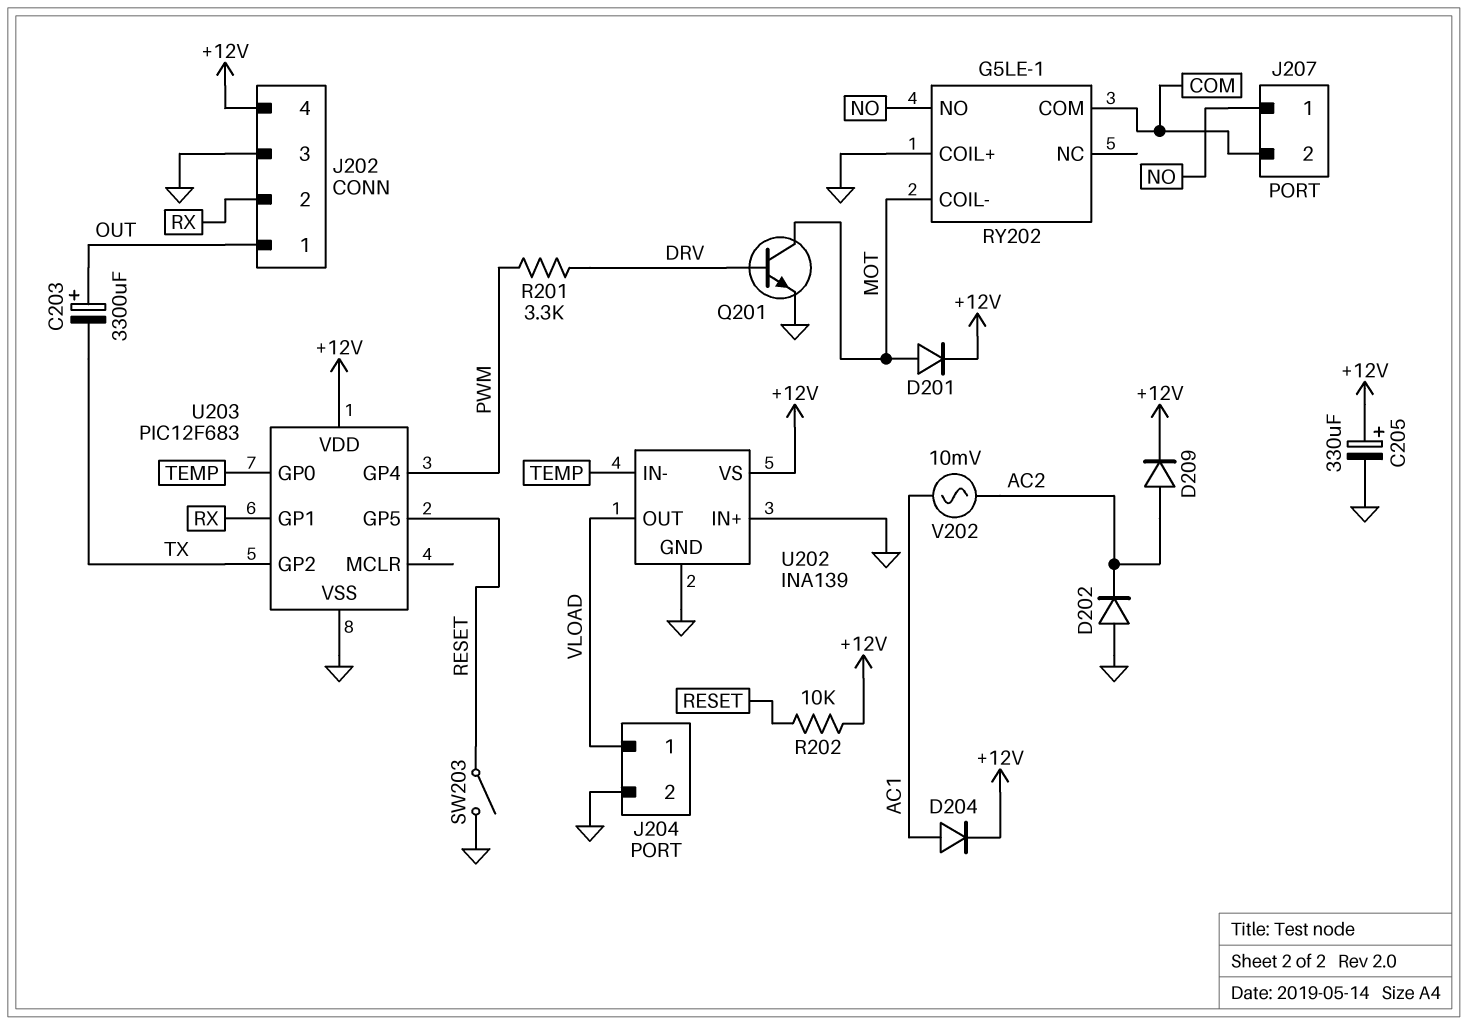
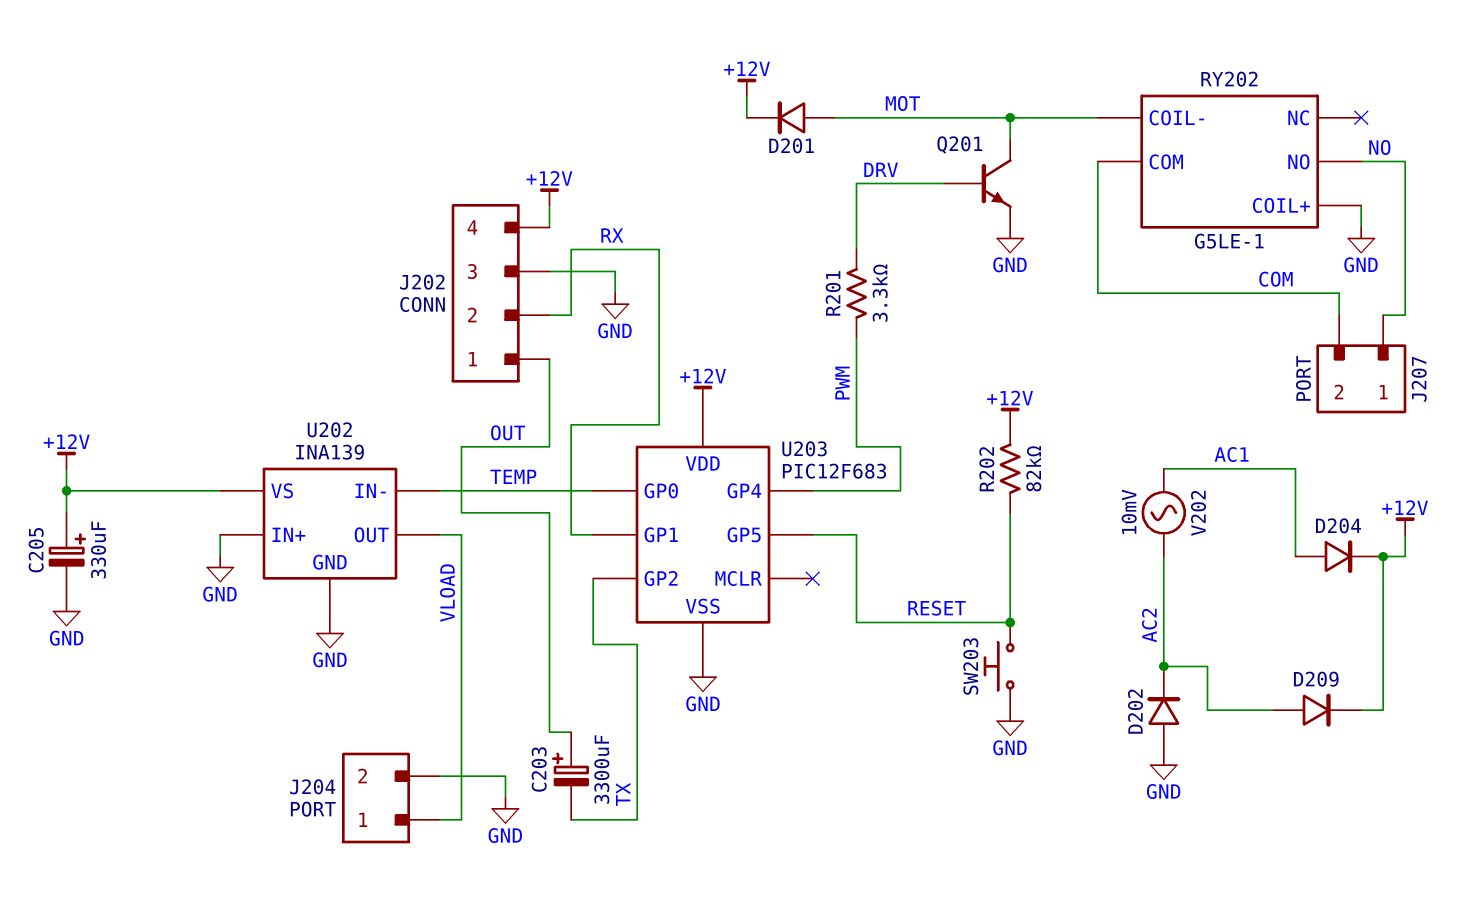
R202: 10k (+12V, RESET) -> 82k (+12V, RESET)
SW203: switch (GND, RESET) -> button (GND, RESET)

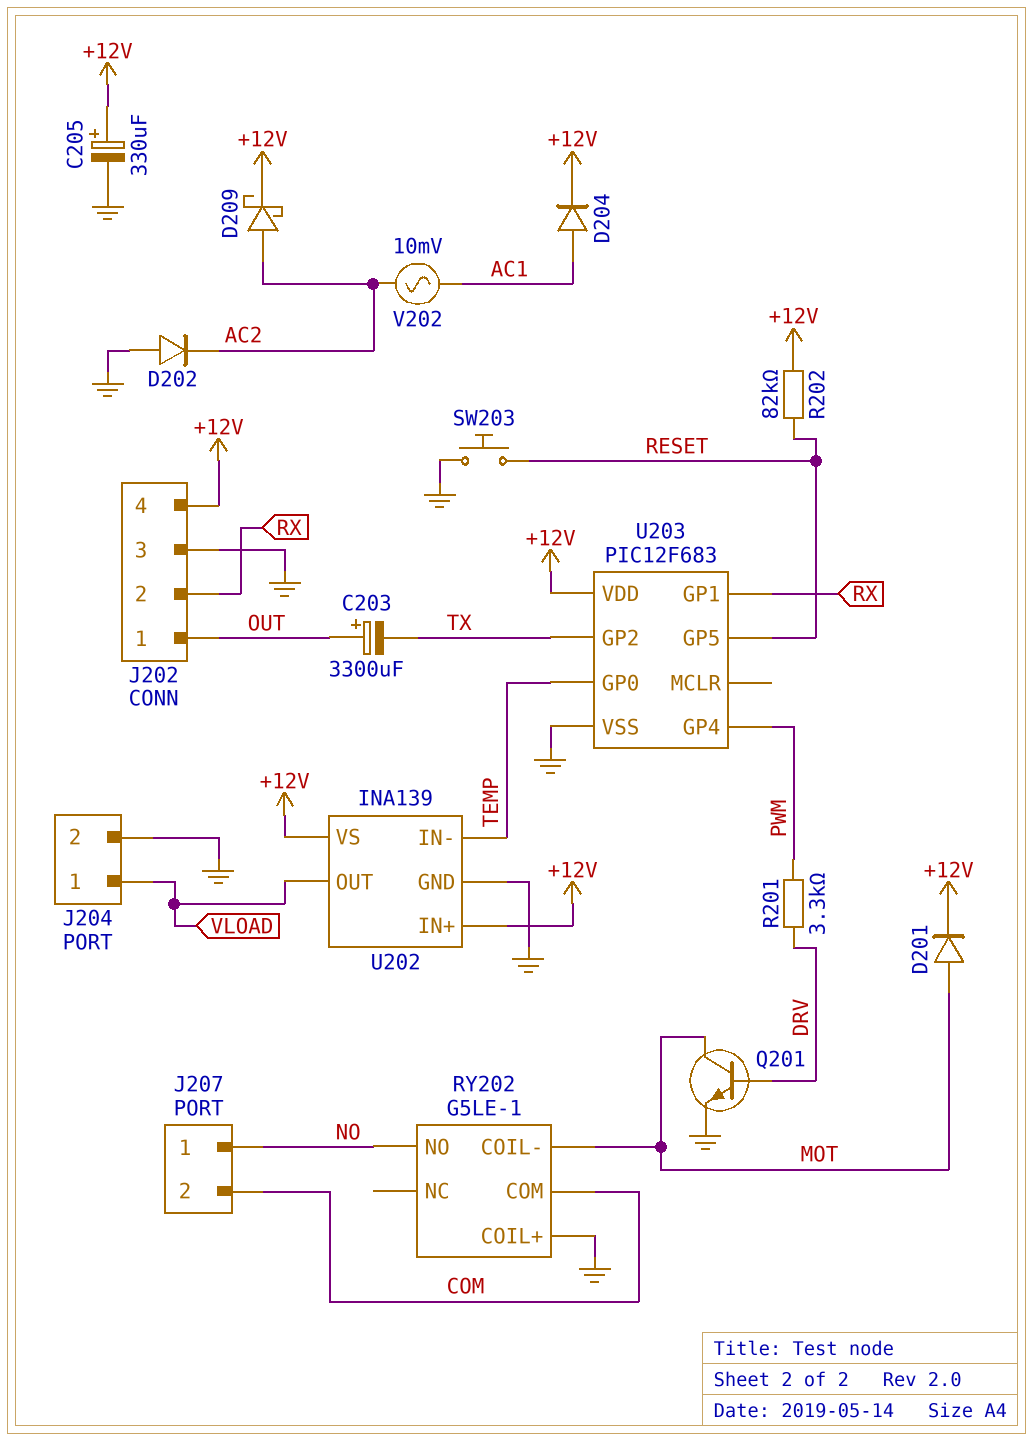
D209: diode (A AC2, K +12V) -> schottky (A AC2, K +12V)
U202 pin IN+: GND -> +12V

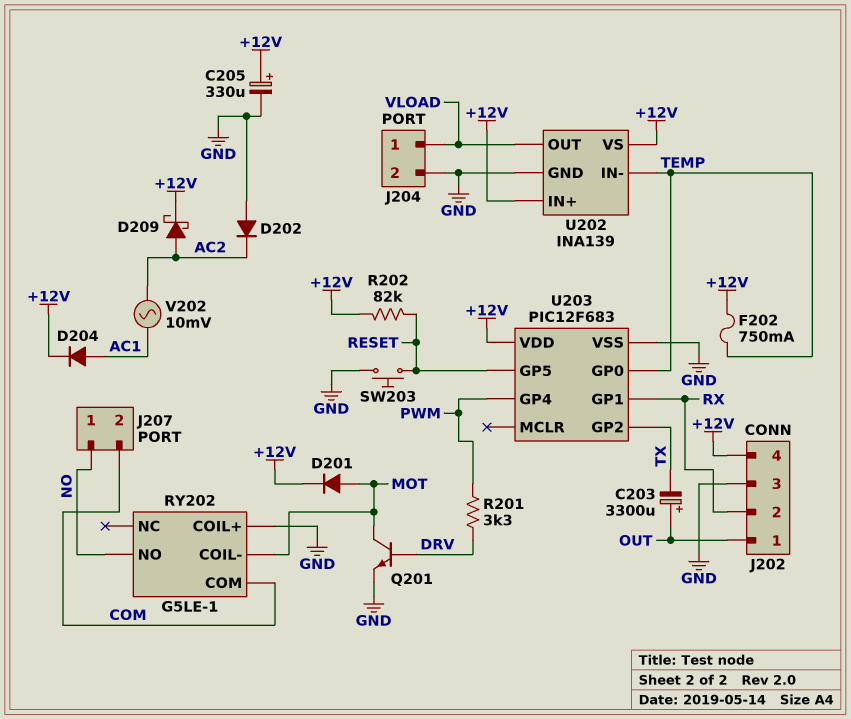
F202: none -> 750mA (+12V, TEMP)

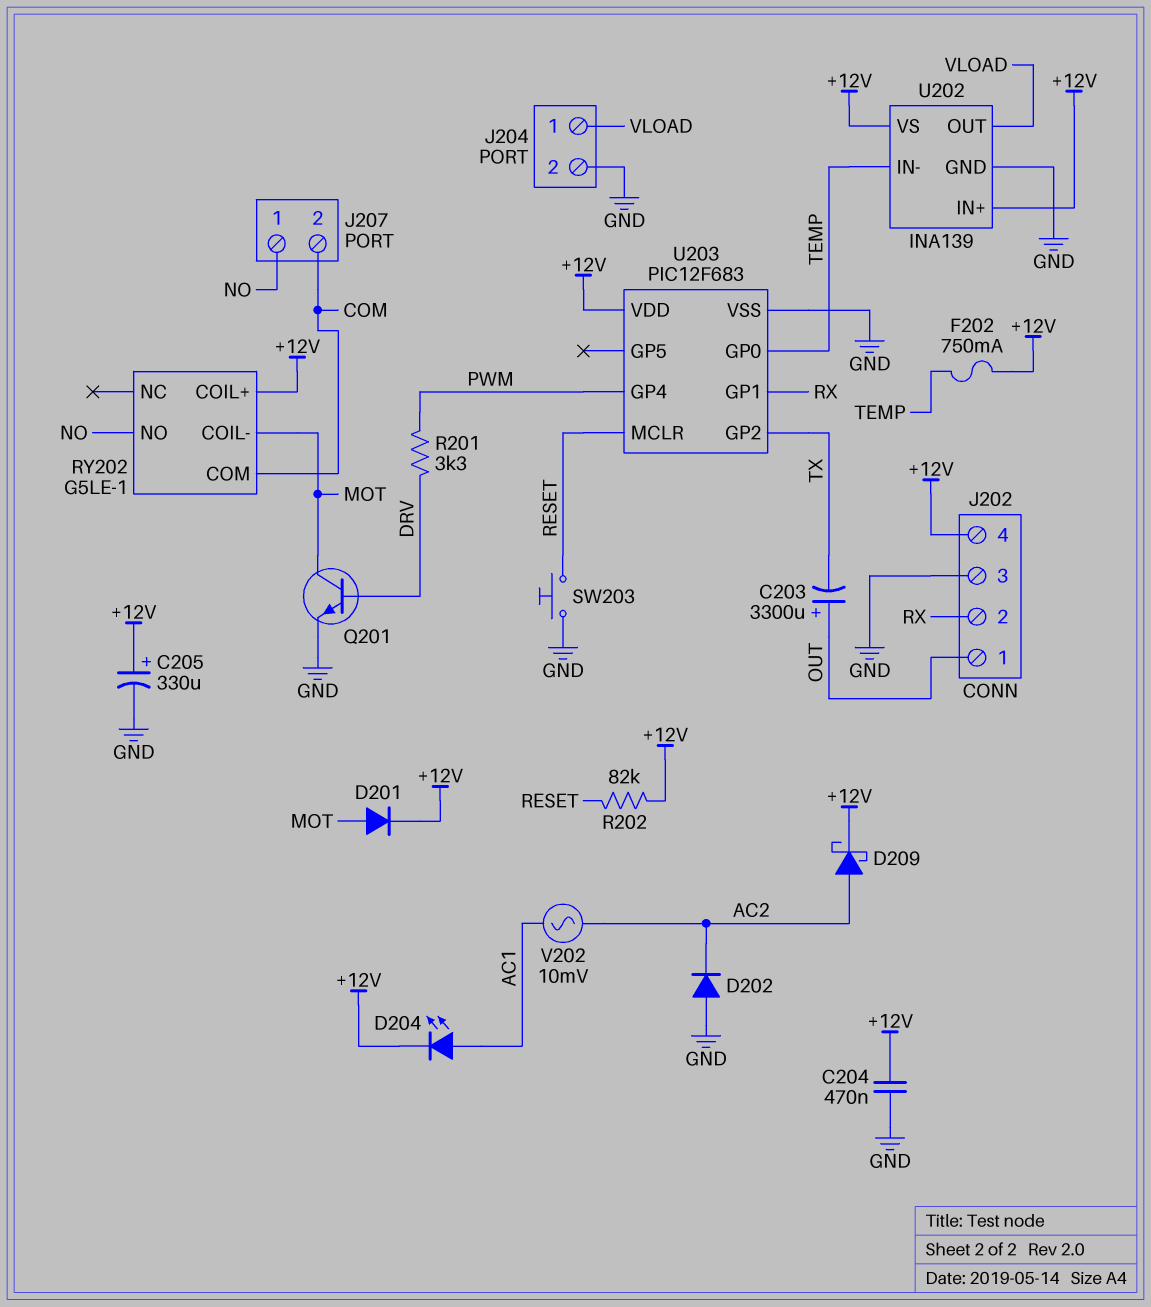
C204: none -> 470nF (+12V, GND)
D204: diode (A AC1, K +12V) -> LED (A AC1, K +12V)
RY202 pin COIL+: GND -> +12V
U203 pin GP5: RESET -> none
U203 pin MCLR: none -> RESET

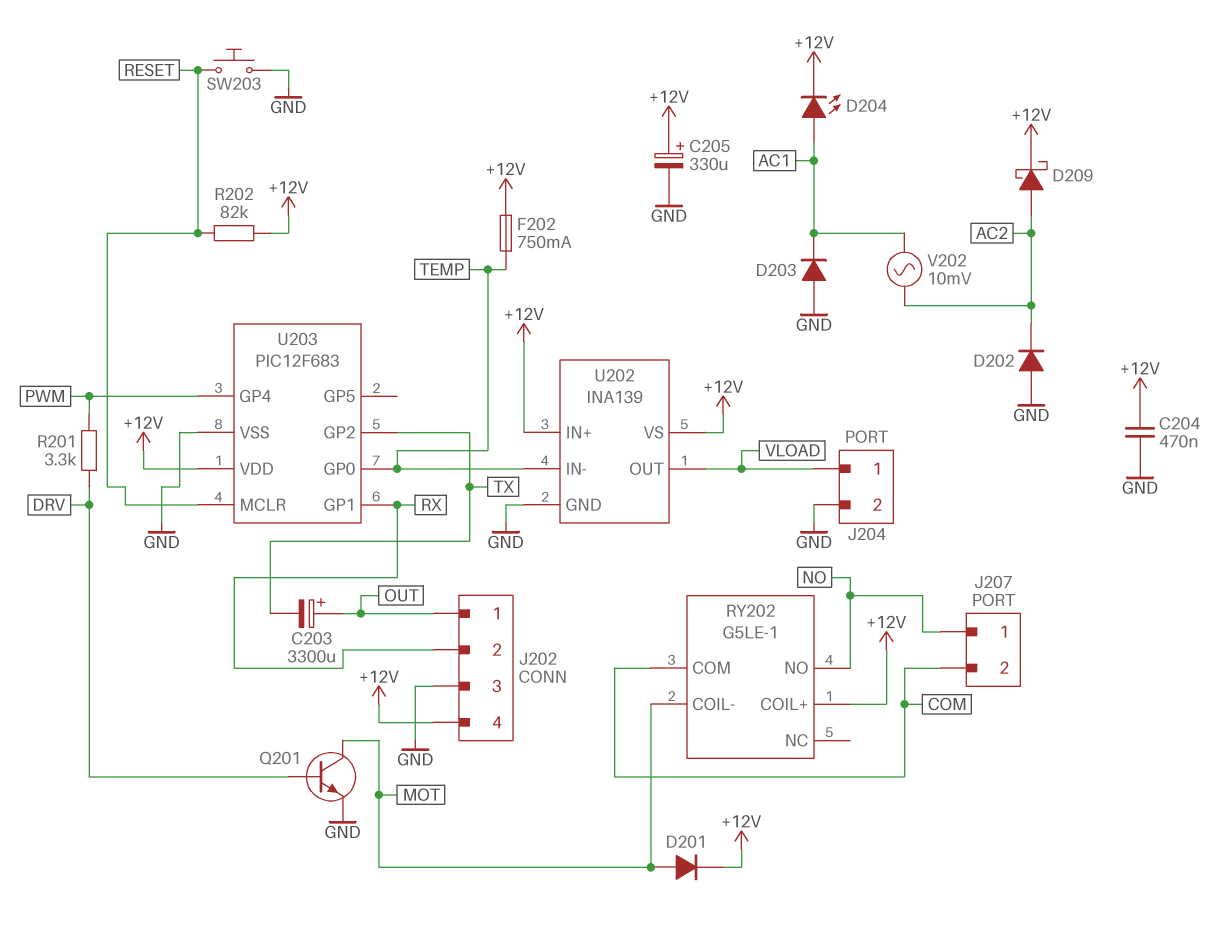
D203: none -> diode (A GND, K AC1)

